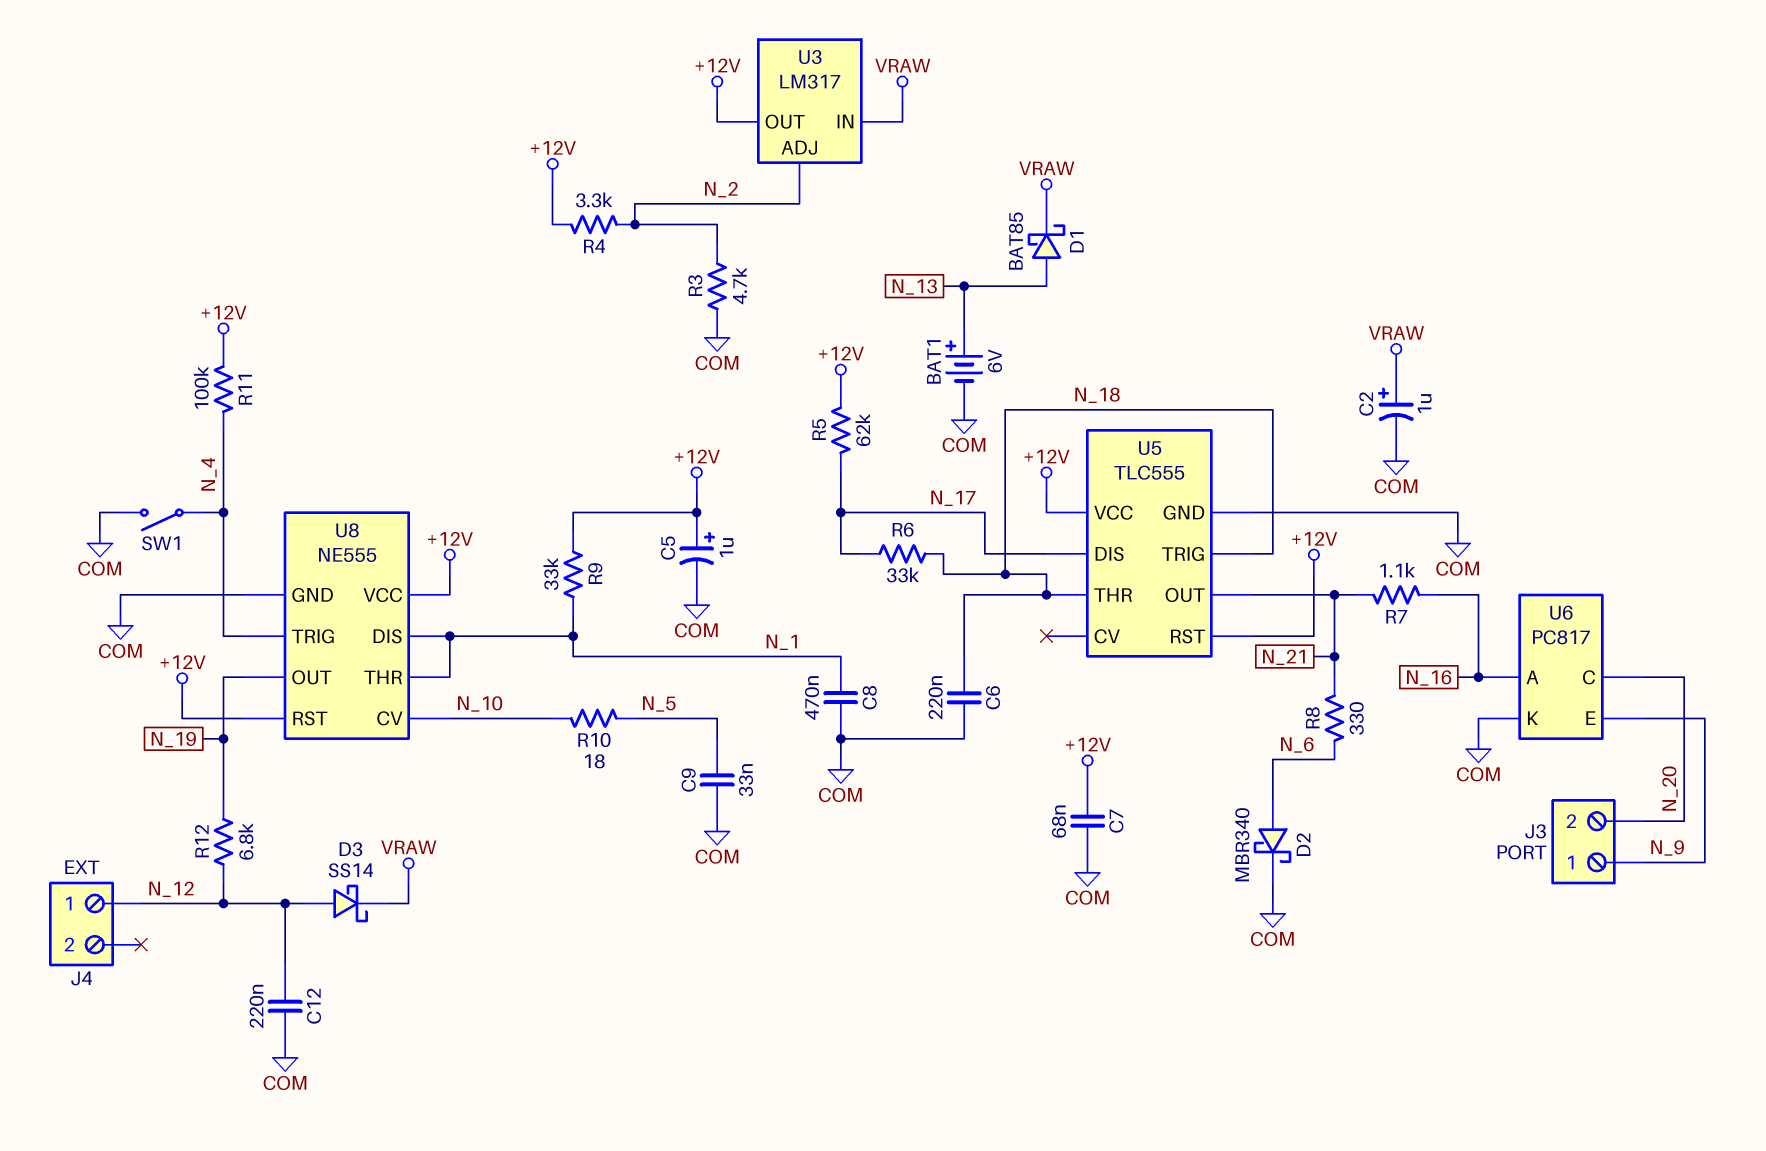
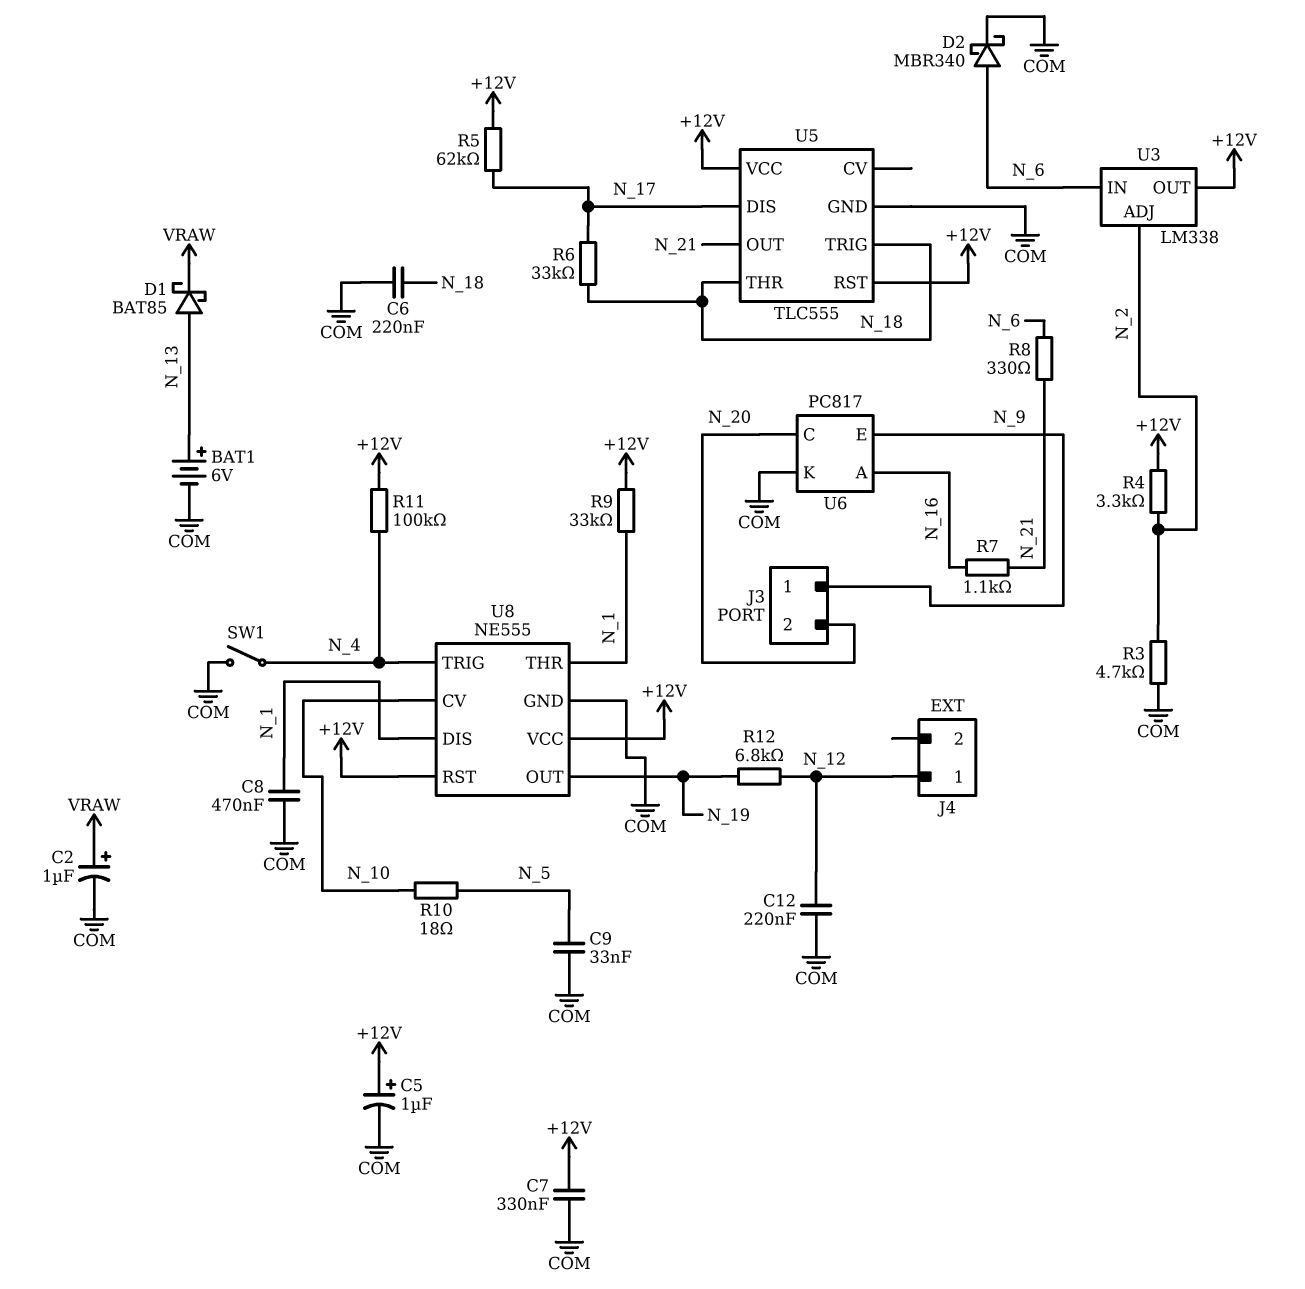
C7: 68nF (+12V, COM) -> 330nF (+12V, COM)
D3: schottky SS14 (A N_12, K VRAW) -> none
U3: LM317 -> LM338
U3 pin IN: VRAW -> N_6

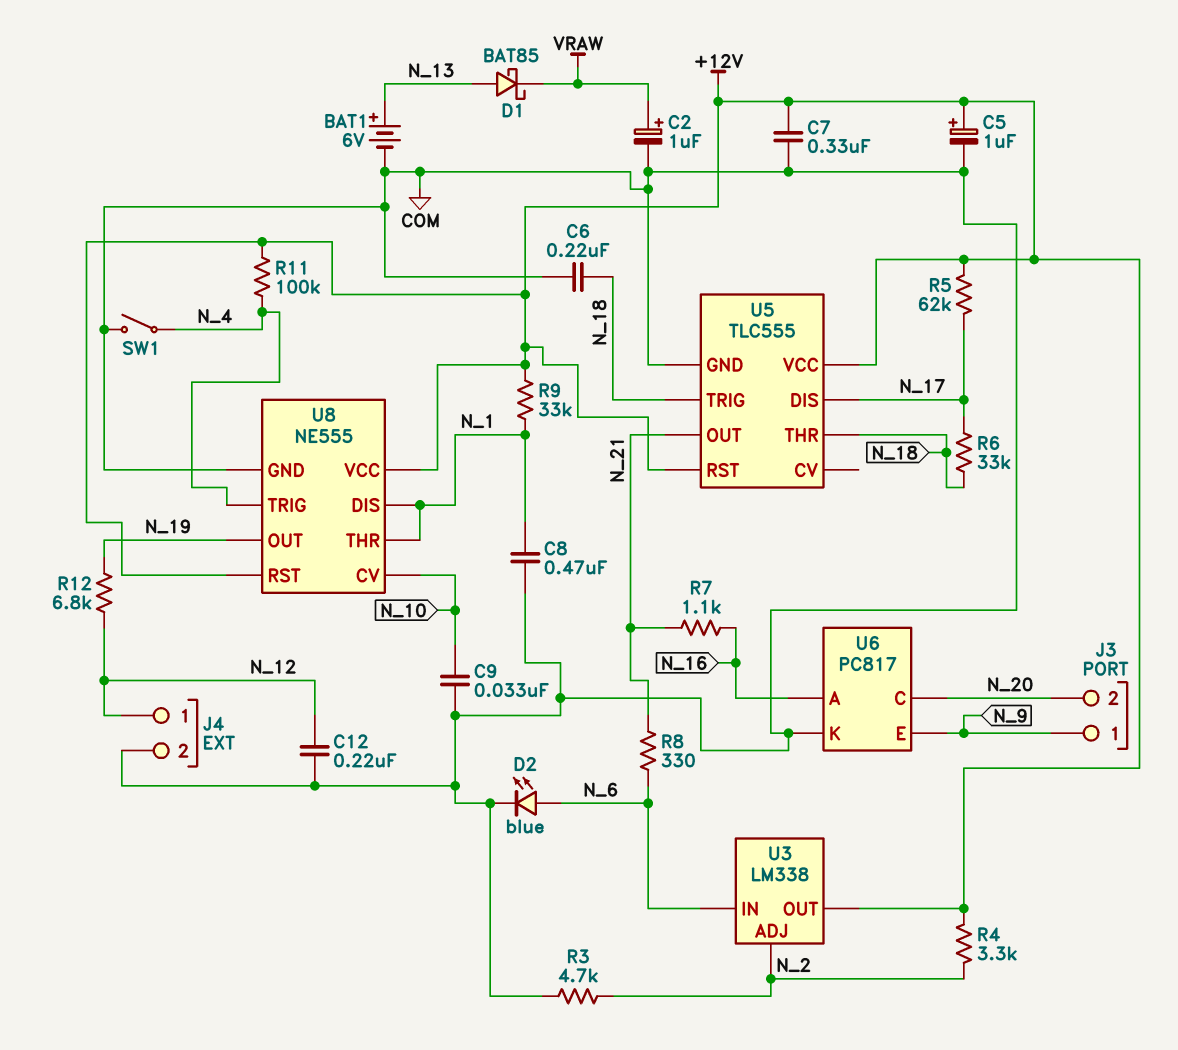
C9: 33nF (COM, N_5) -> 33nF (COM, N_10)
D2: schottky MBR340 (A N_6, K COM) -> LED blue (A N_6, K COM)
J4 pin 2: none -> COM
R10: 18 (N_5, N_10) -> none

